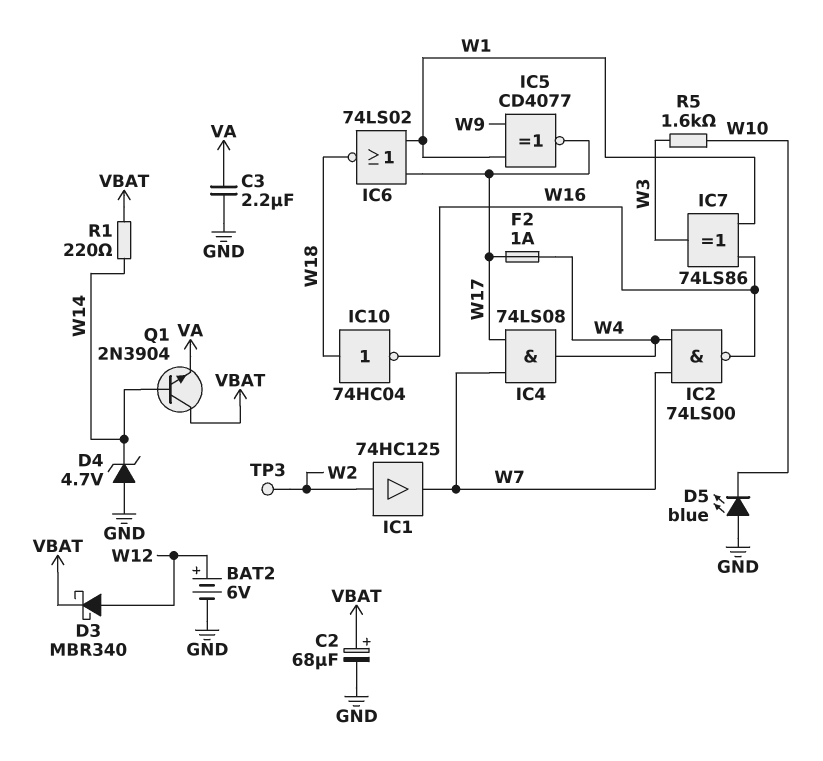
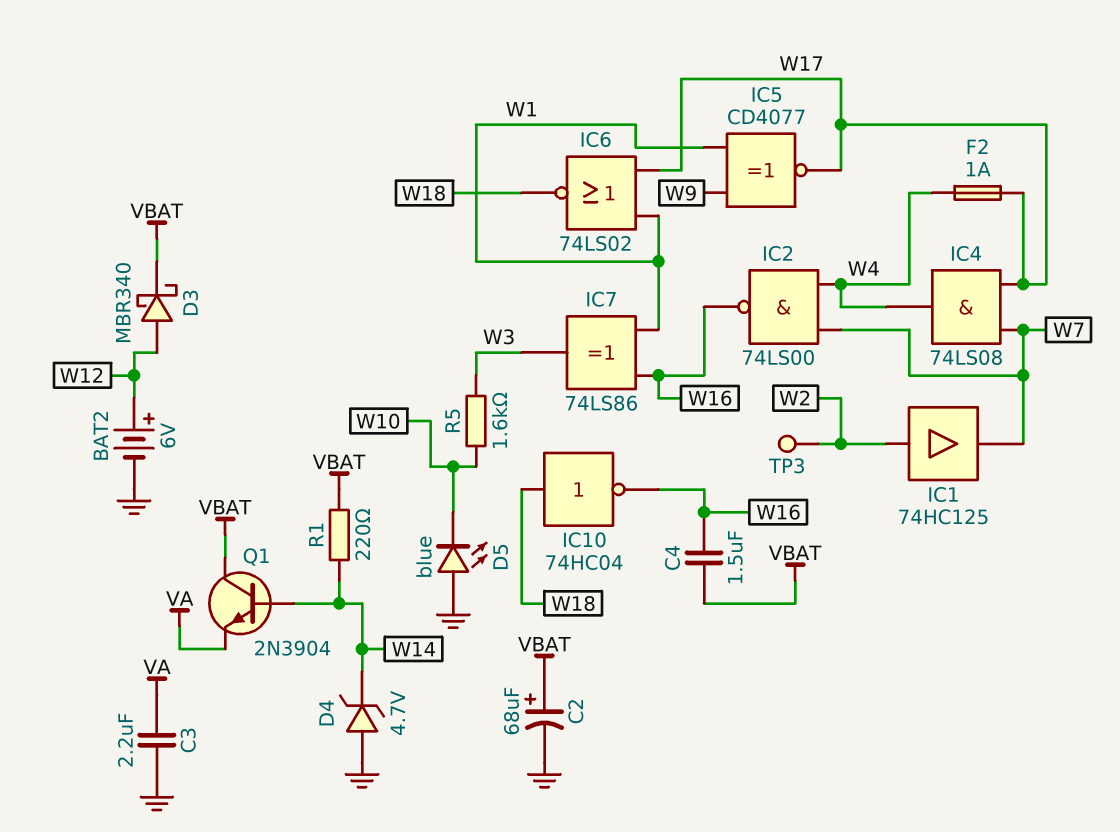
C4: none -> 1.5uF (VBAT, W16)

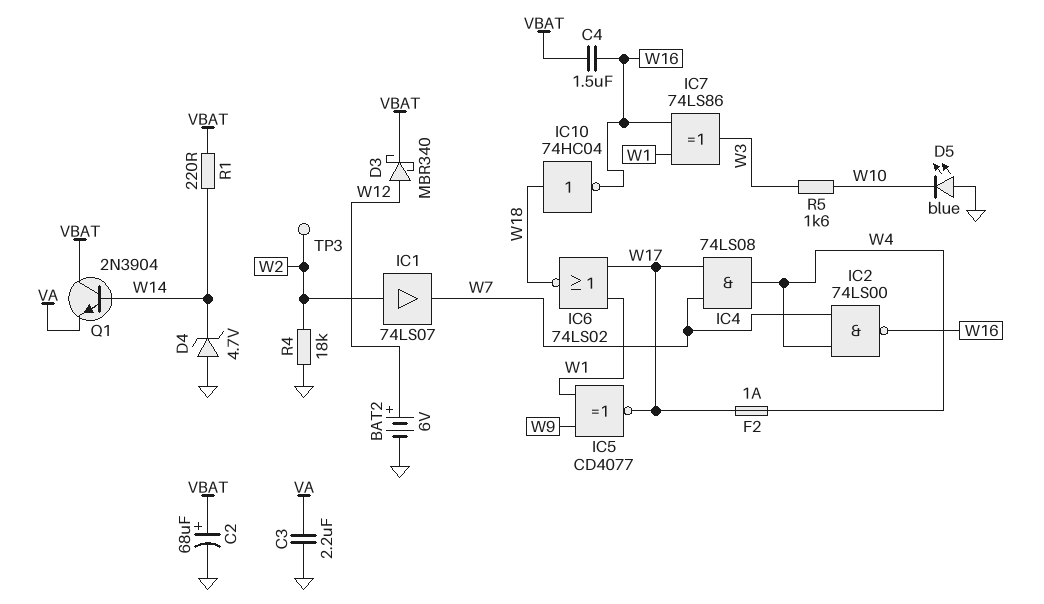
IC1: buffer 74HC125 (in W2, out W7) -> buffer 74LS07 (in W2, out W7)
R4: none -> 18k (GND, W2)

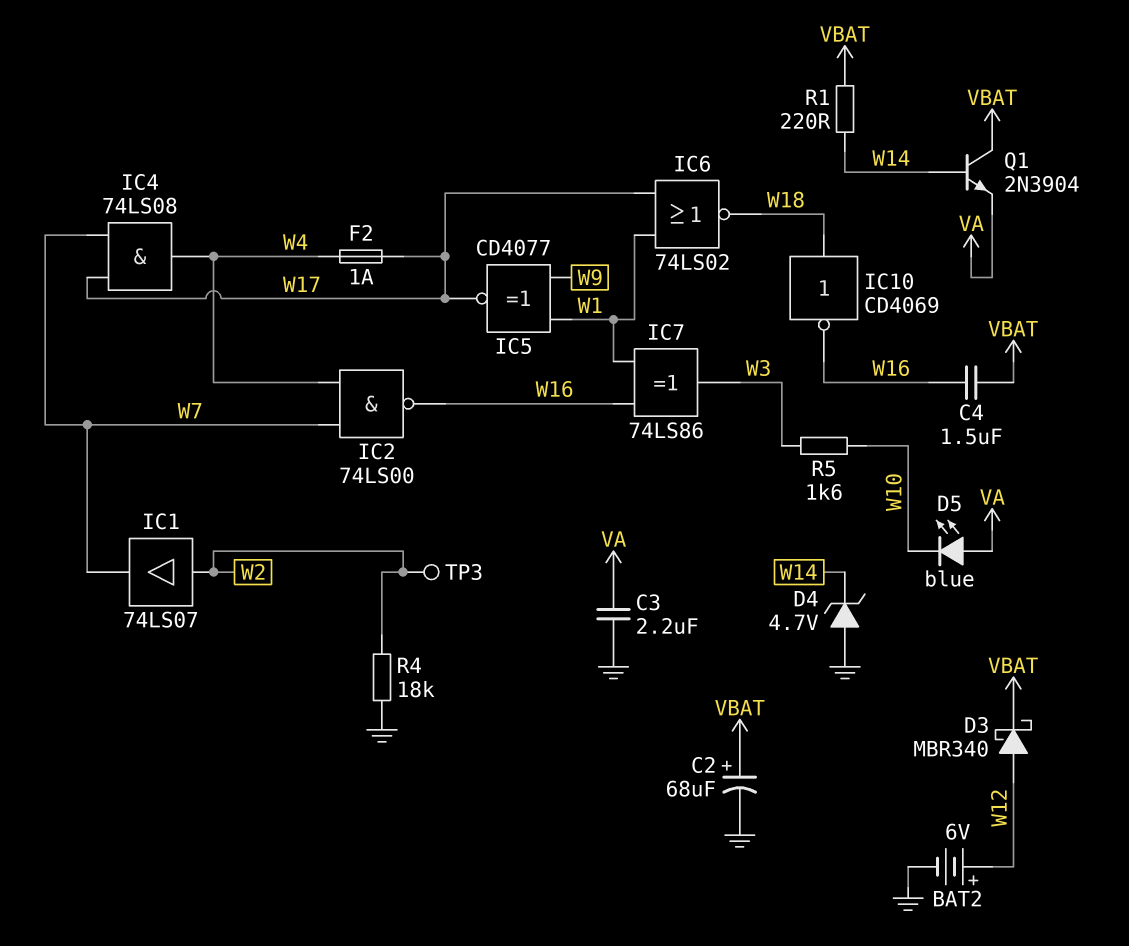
D5: LED blue (A GND, K W10) -> LED blue (A VA, K W10)
IC10: NOT 74HC04 (in W18, out W16) -> NOT CD4069 (in W18, out W16)

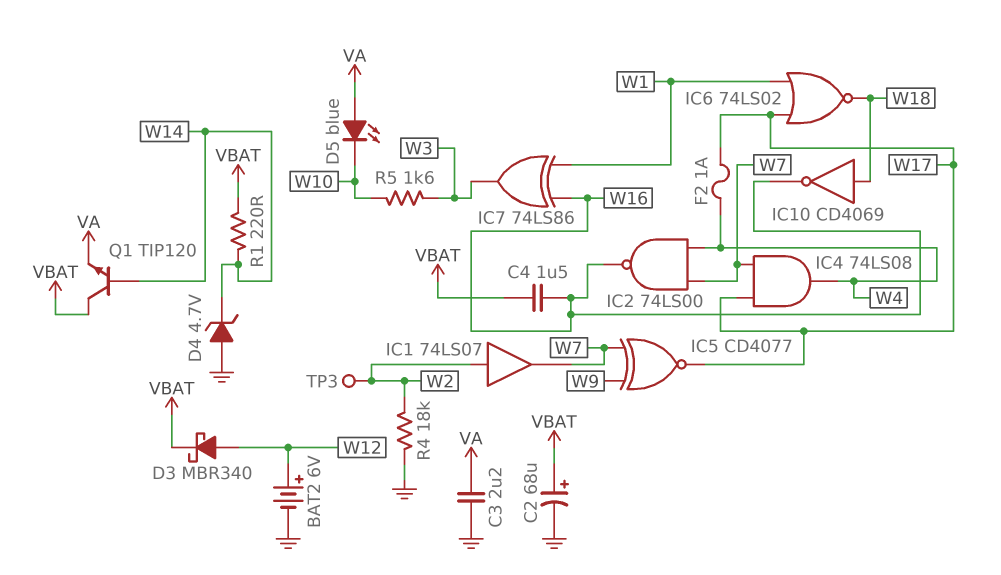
IC5: XNOR CD4077 (in W1, in W9, out W17) -> XNOR CD4077 (in W7, in W9, out W17)
Q1: NPN 2N3904 (B W14, C VBAT, E VA) -> NPN TIP120 (B W14, C VBAT, E VA)

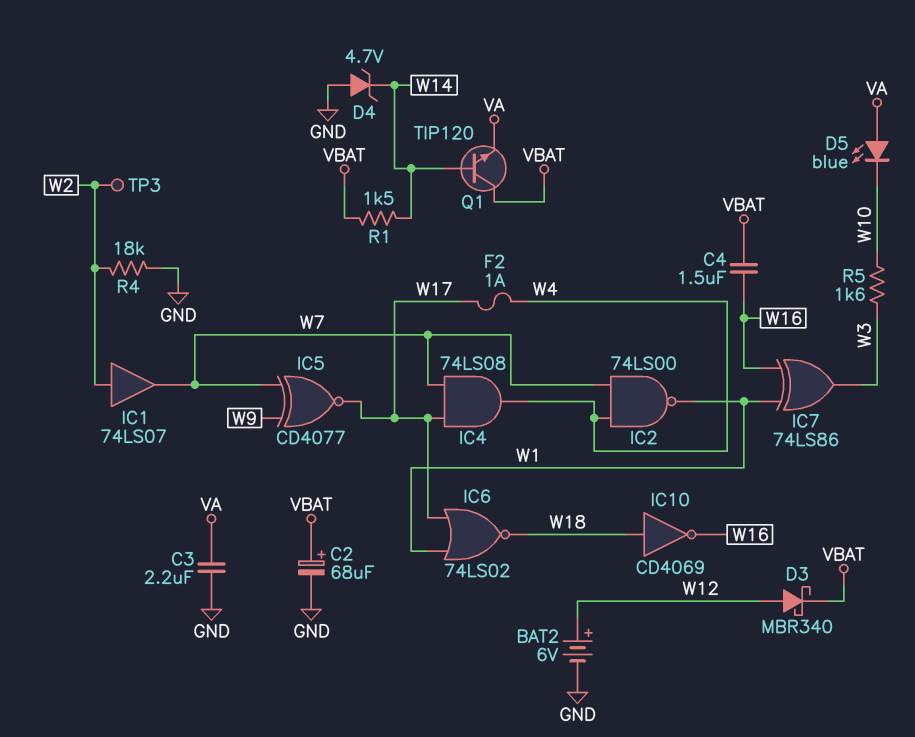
IC2: NAND 74LS00 (in W4, in W7, out W16) -> NAND 74LS00 (in W4, in W7, out W1)
R1: 220 (VBAT, W14) -> 1.5k (VBAT, W14)

